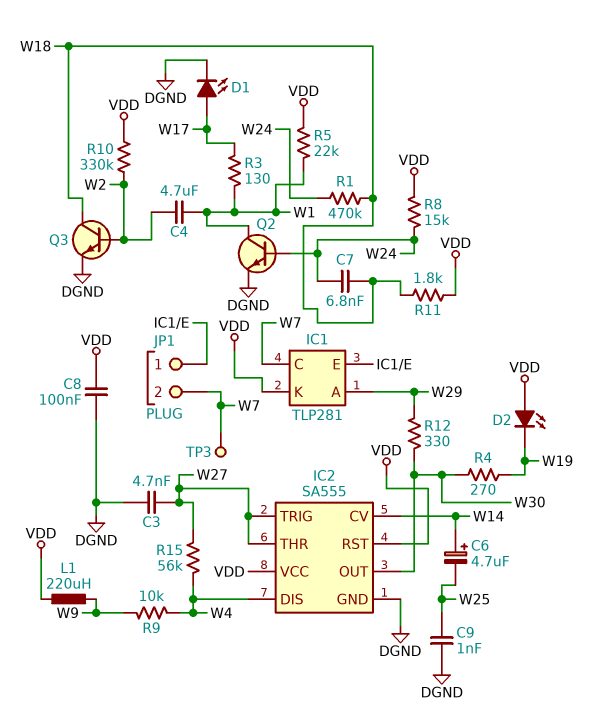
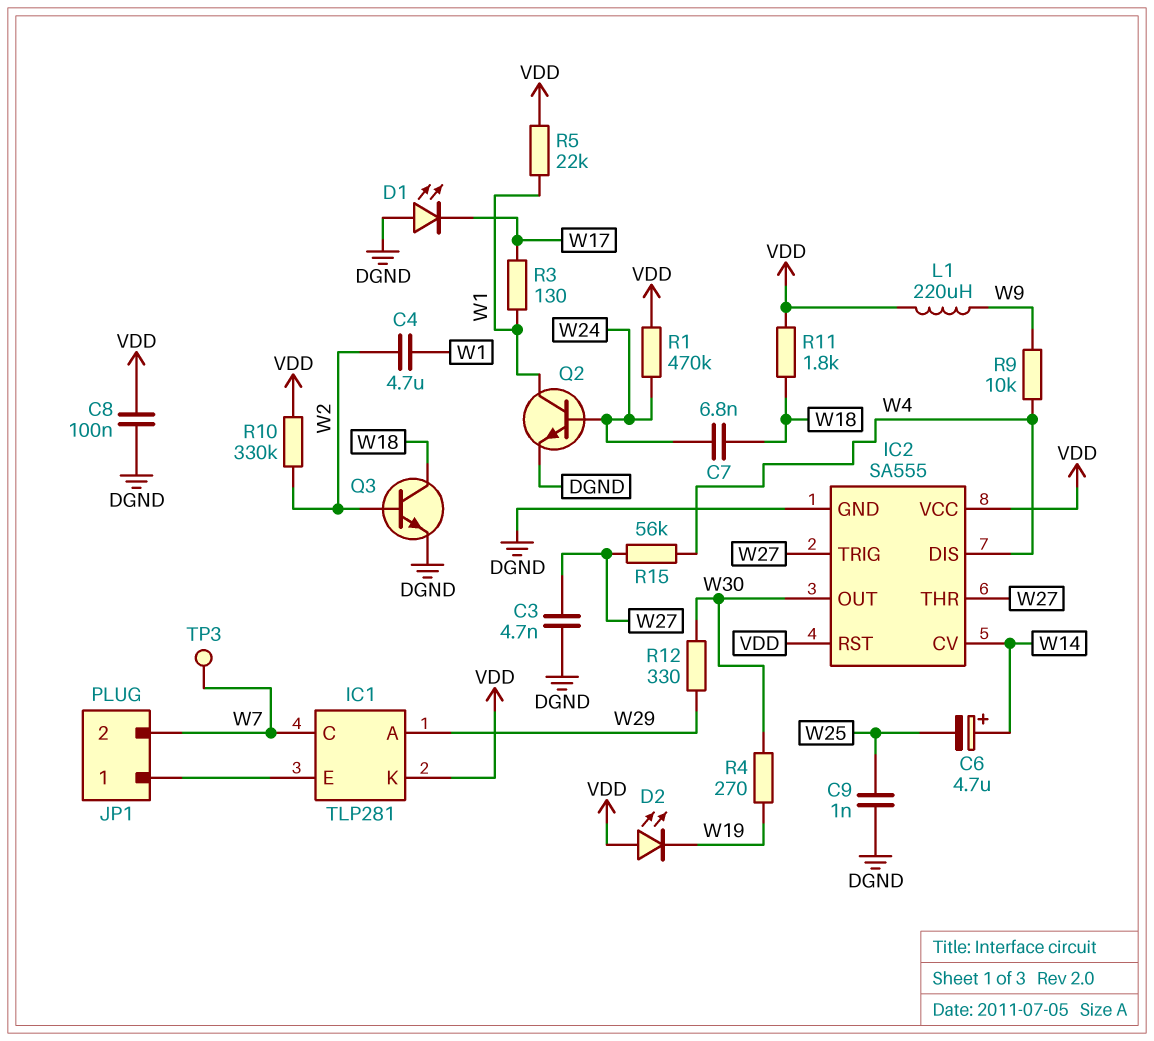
D1: LED (A W17, K DGND) -> LED (A DGND, K W17)
R1: 470k (W18, W24) -> 470k (VDD, W24)
R8: 15k (VDD, W24) -> none

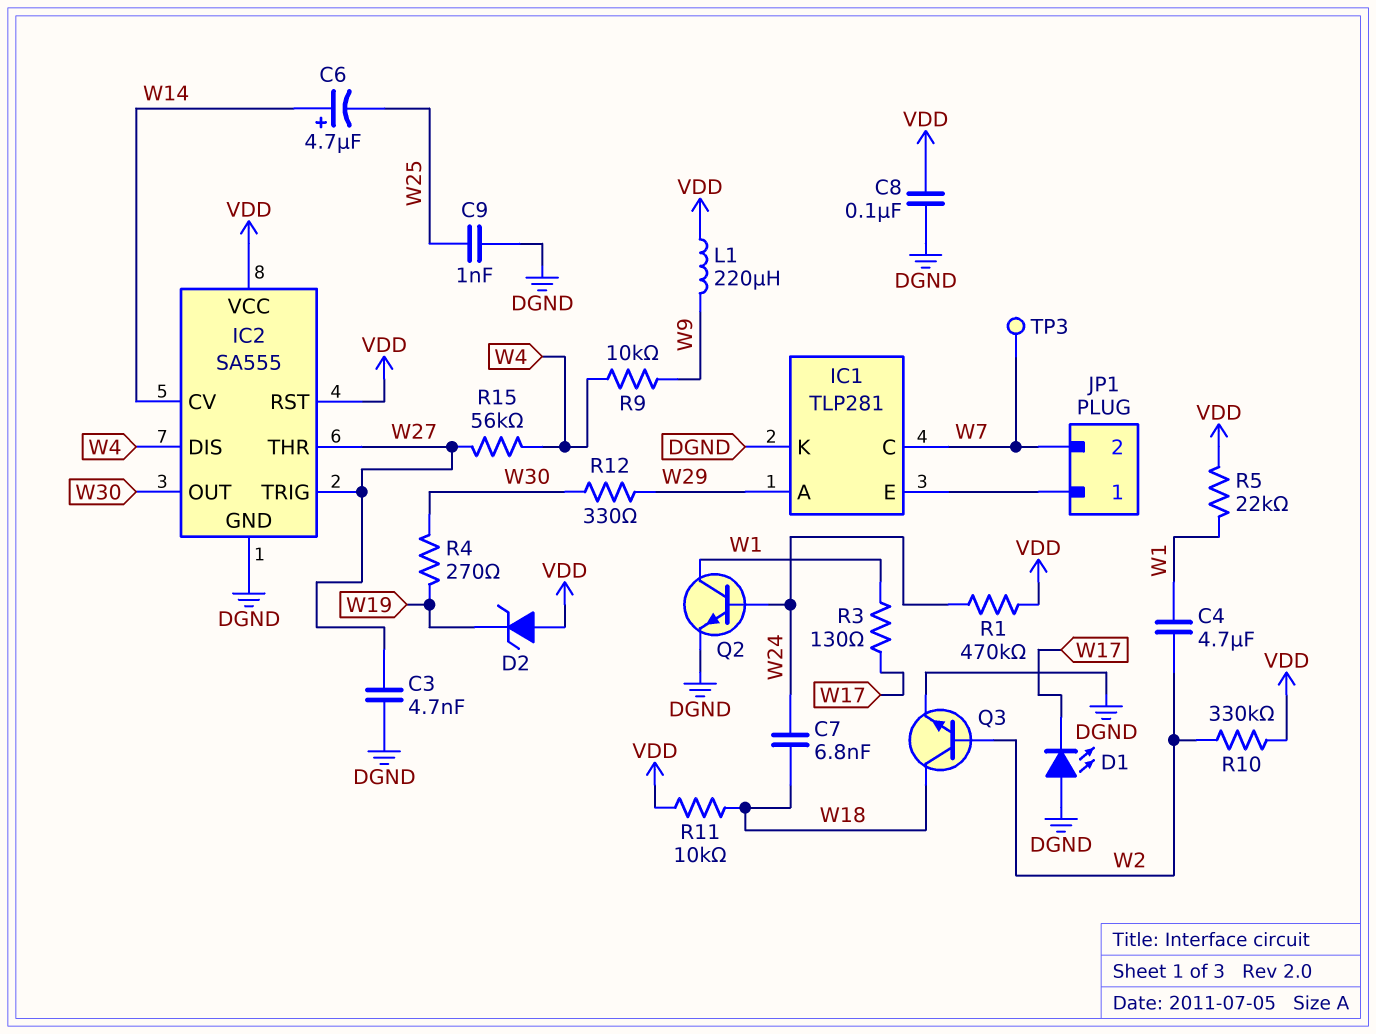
D2: LED (A VDD, K W19) -> zener (A VDD, K W19)
IC1 pin K: VDD -> DGND
R11: 1.8k (VDD, W18) -> 10k (VDD, W18)

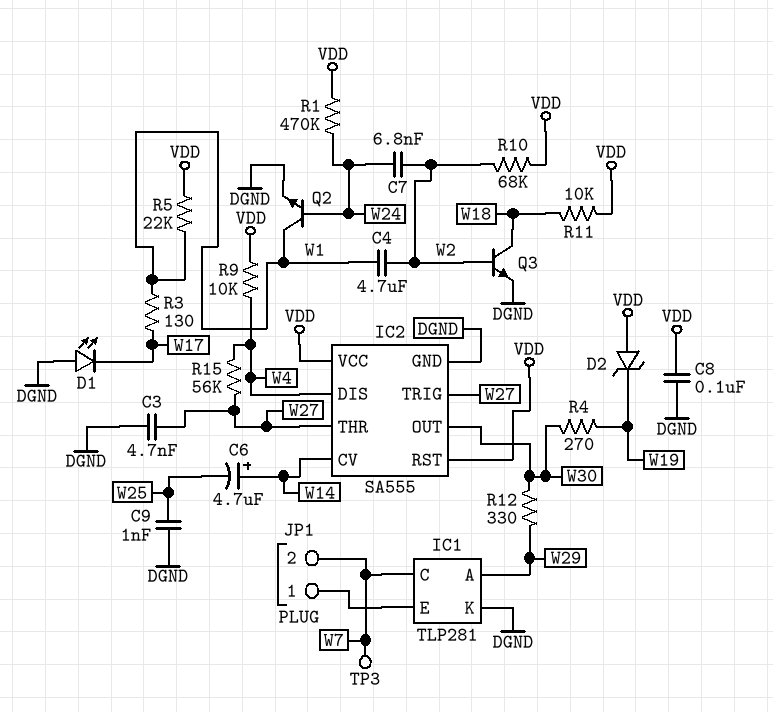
C7: 6.8nF (W18, W24) -> 6.8nF (W2, W24)
L1: 220uH (VDD, W9) -> none
R9: 10k (W4, W9) -> 10k (VDD, W4)
R10: 330k (VDD, W2) -> 68k (VDD, W2)

